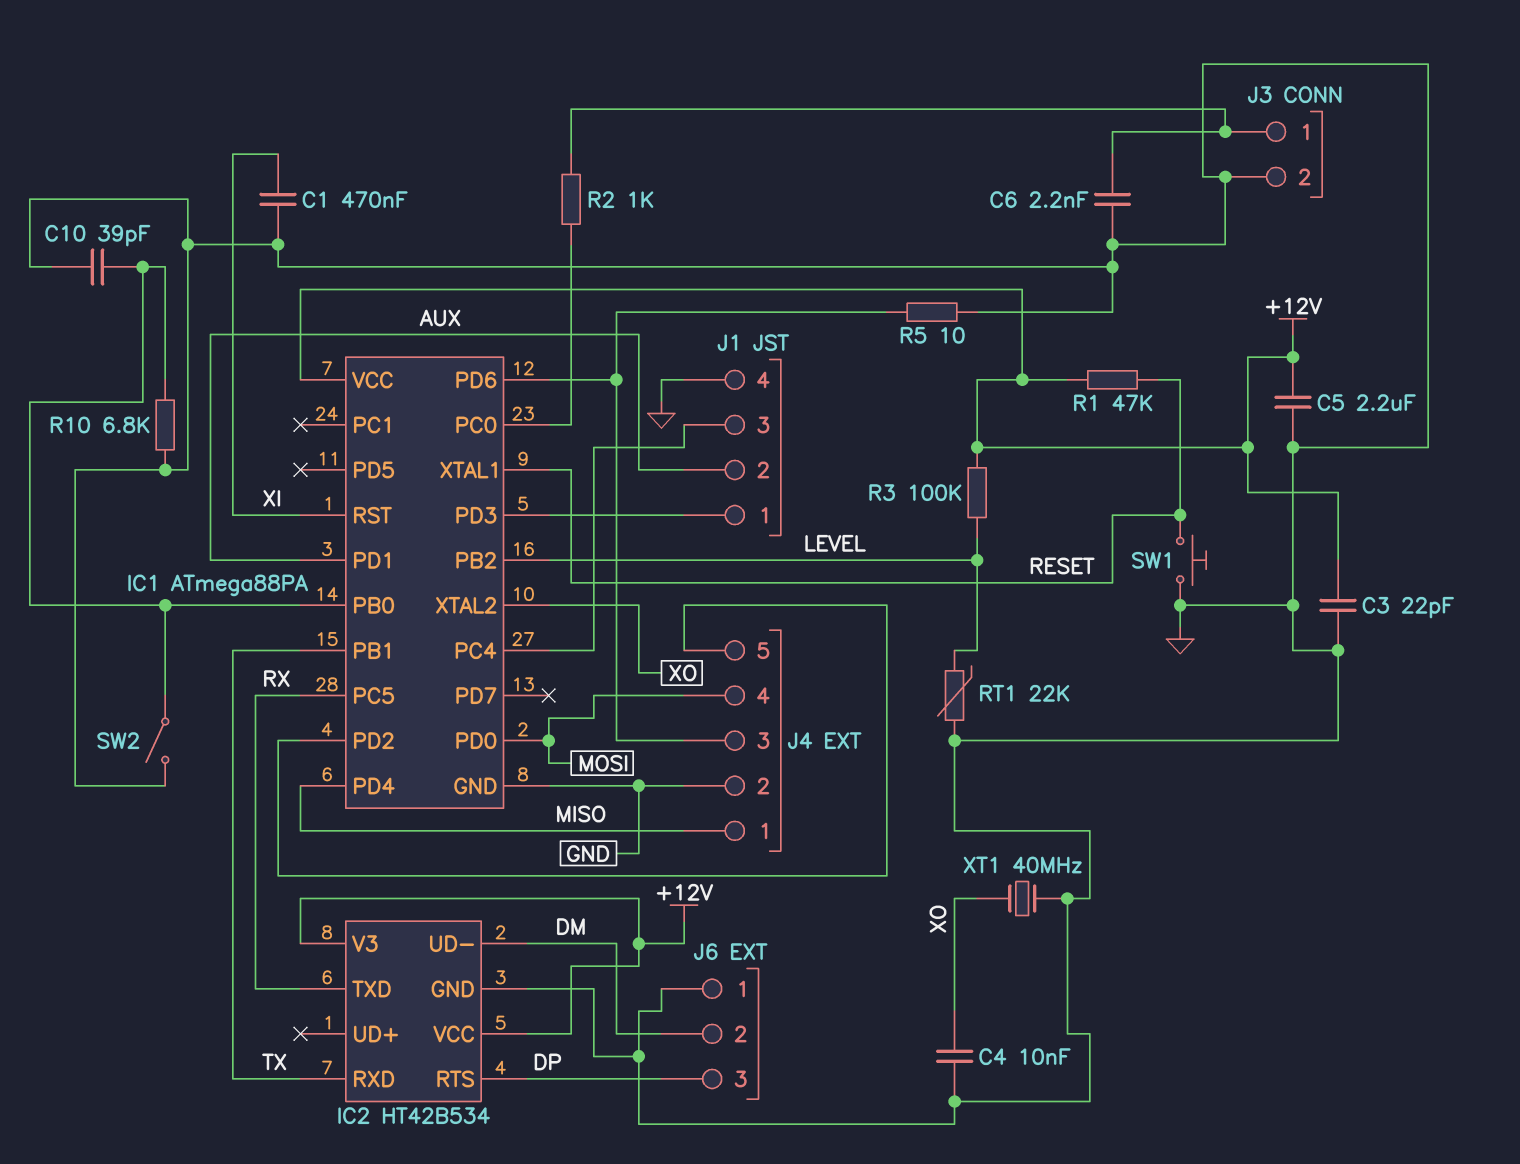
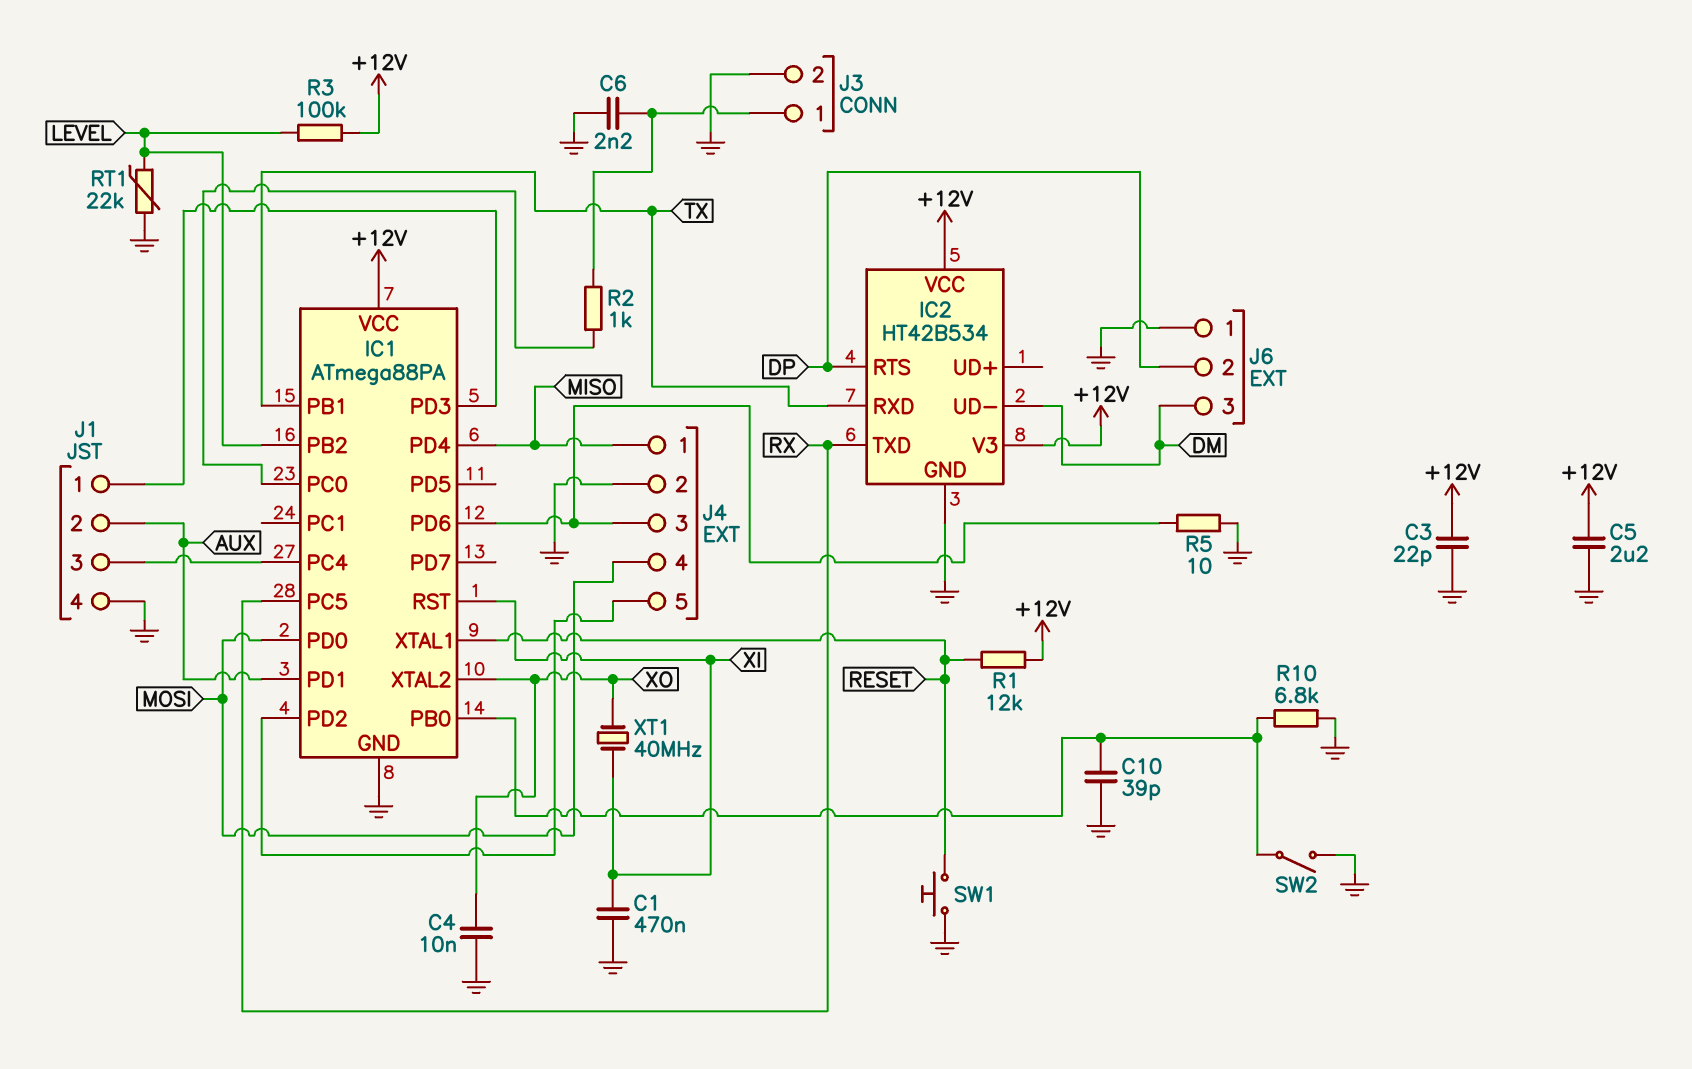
J6 pin 2: DM -> DP
J6 pin 3: DP -> DM
R1: 47k (+12V, RESET) -> 12k (+12V, RESET)
XT1: 40MHz (GND, XO) -> 40MHz (XI, XO)

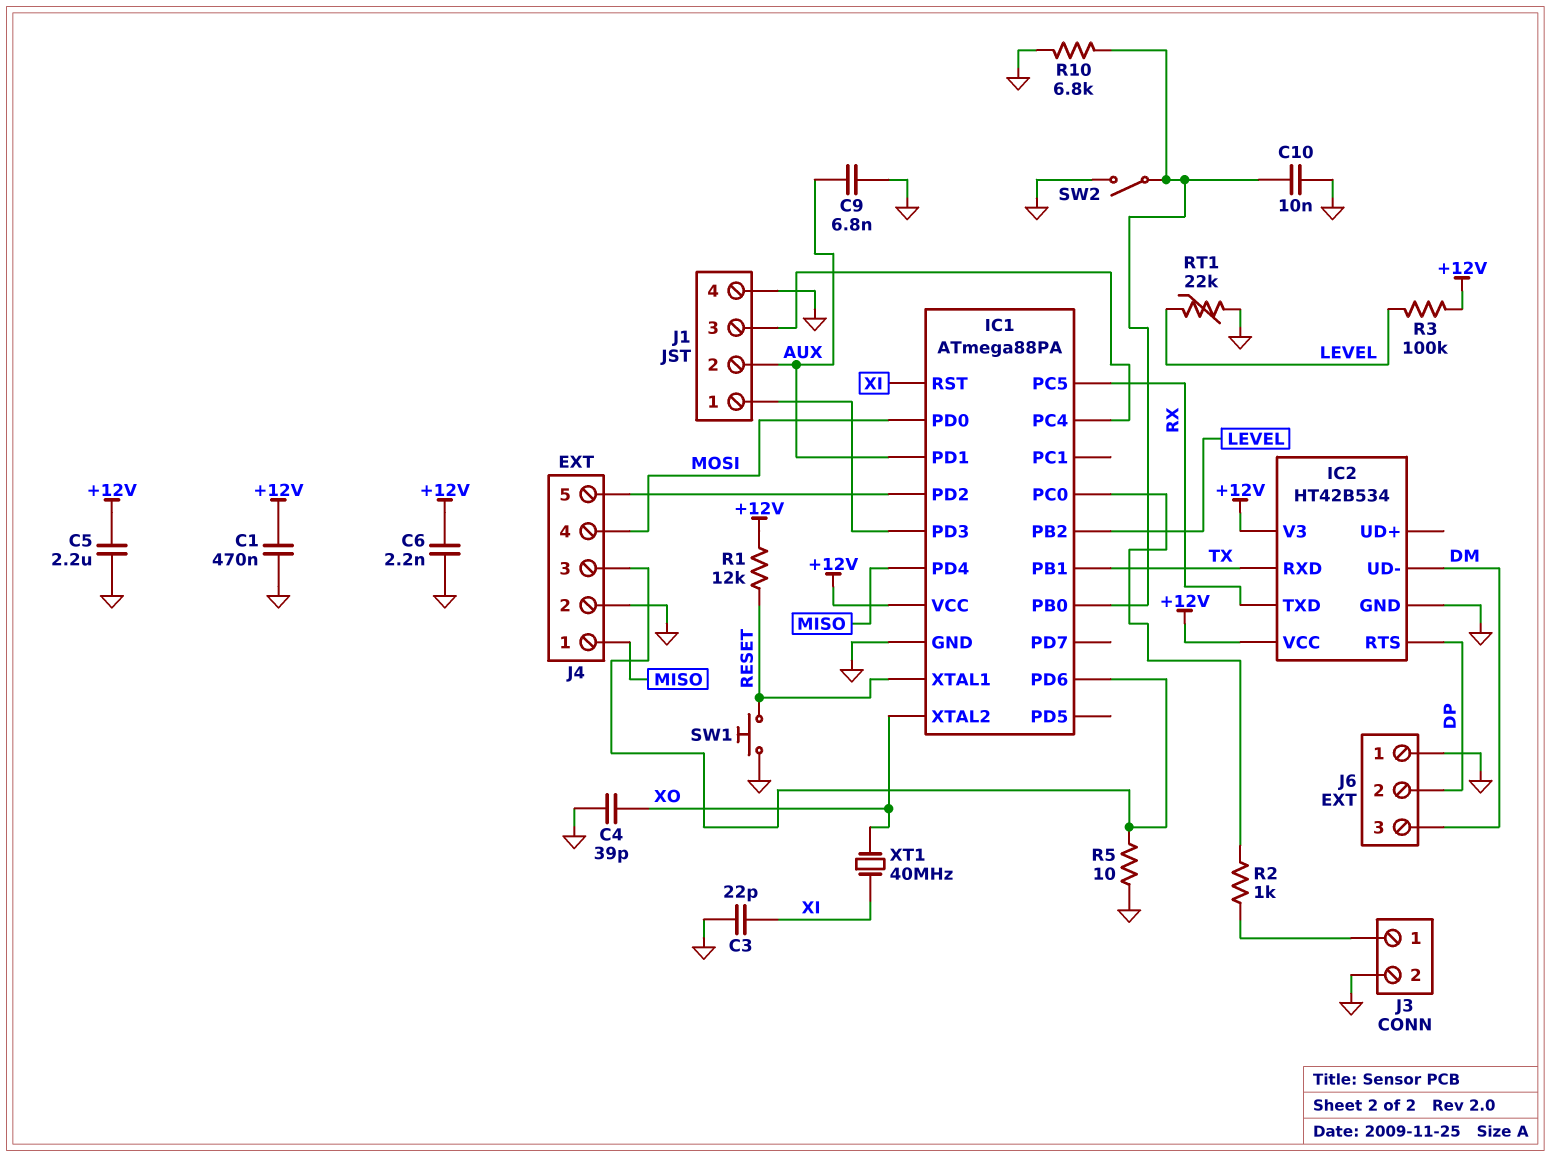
C1: 470nF (GND, XI) -> 470nF (+12V, GND)
C3: 22pF (+12V, GND) -> 22pF (GND, XI)
C4: 10nF (GND, XO) -> 39pF (GND, XO)
C6: 2.2nF (GND, J3/1) -> 2.2nF (+12V, GND)
C9: none -> 6.8nF (AUX, GND)
C10: 39pF (GND, IC1/PB0) -> 10nF (GND, IC1/PB0)

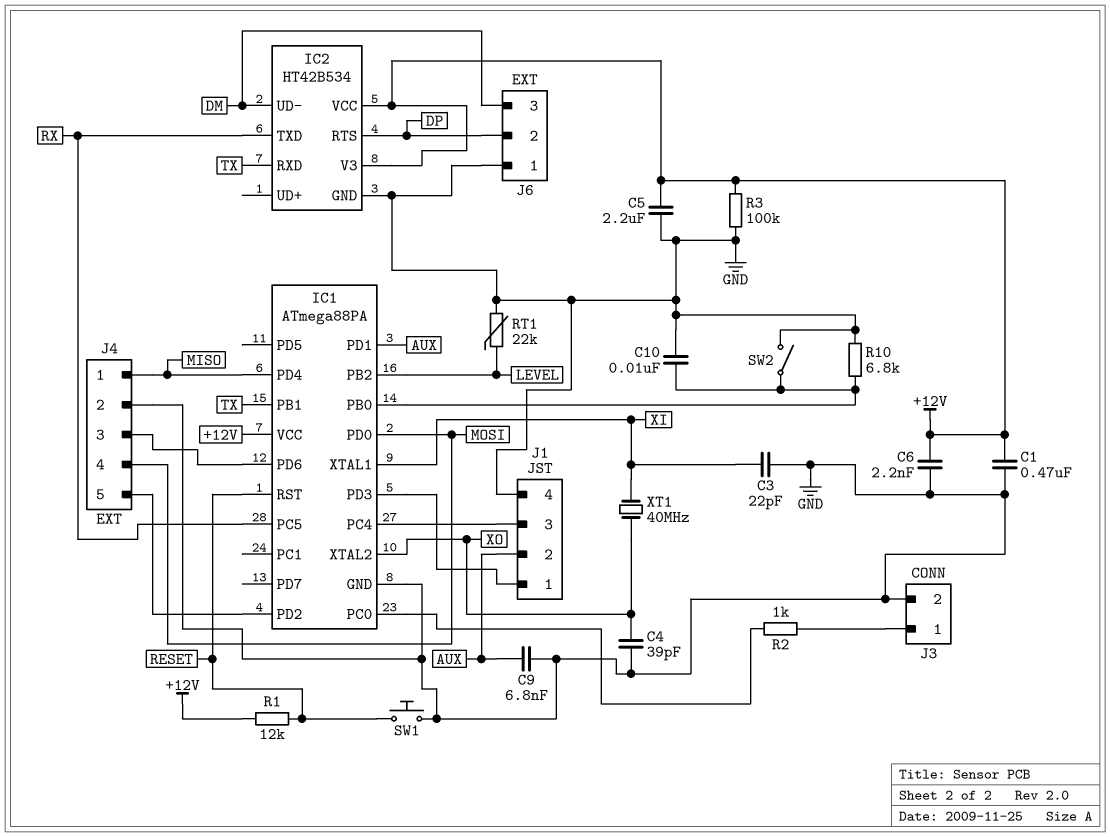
IC1 pin RST: XI -> RESET
IC1 pin XTAL1: RESET -> XI
R3: 100k (+12V, LEVEL) -> 100k (+12V, GND)
R5: 10 (GND, IC1/PD6) -> none

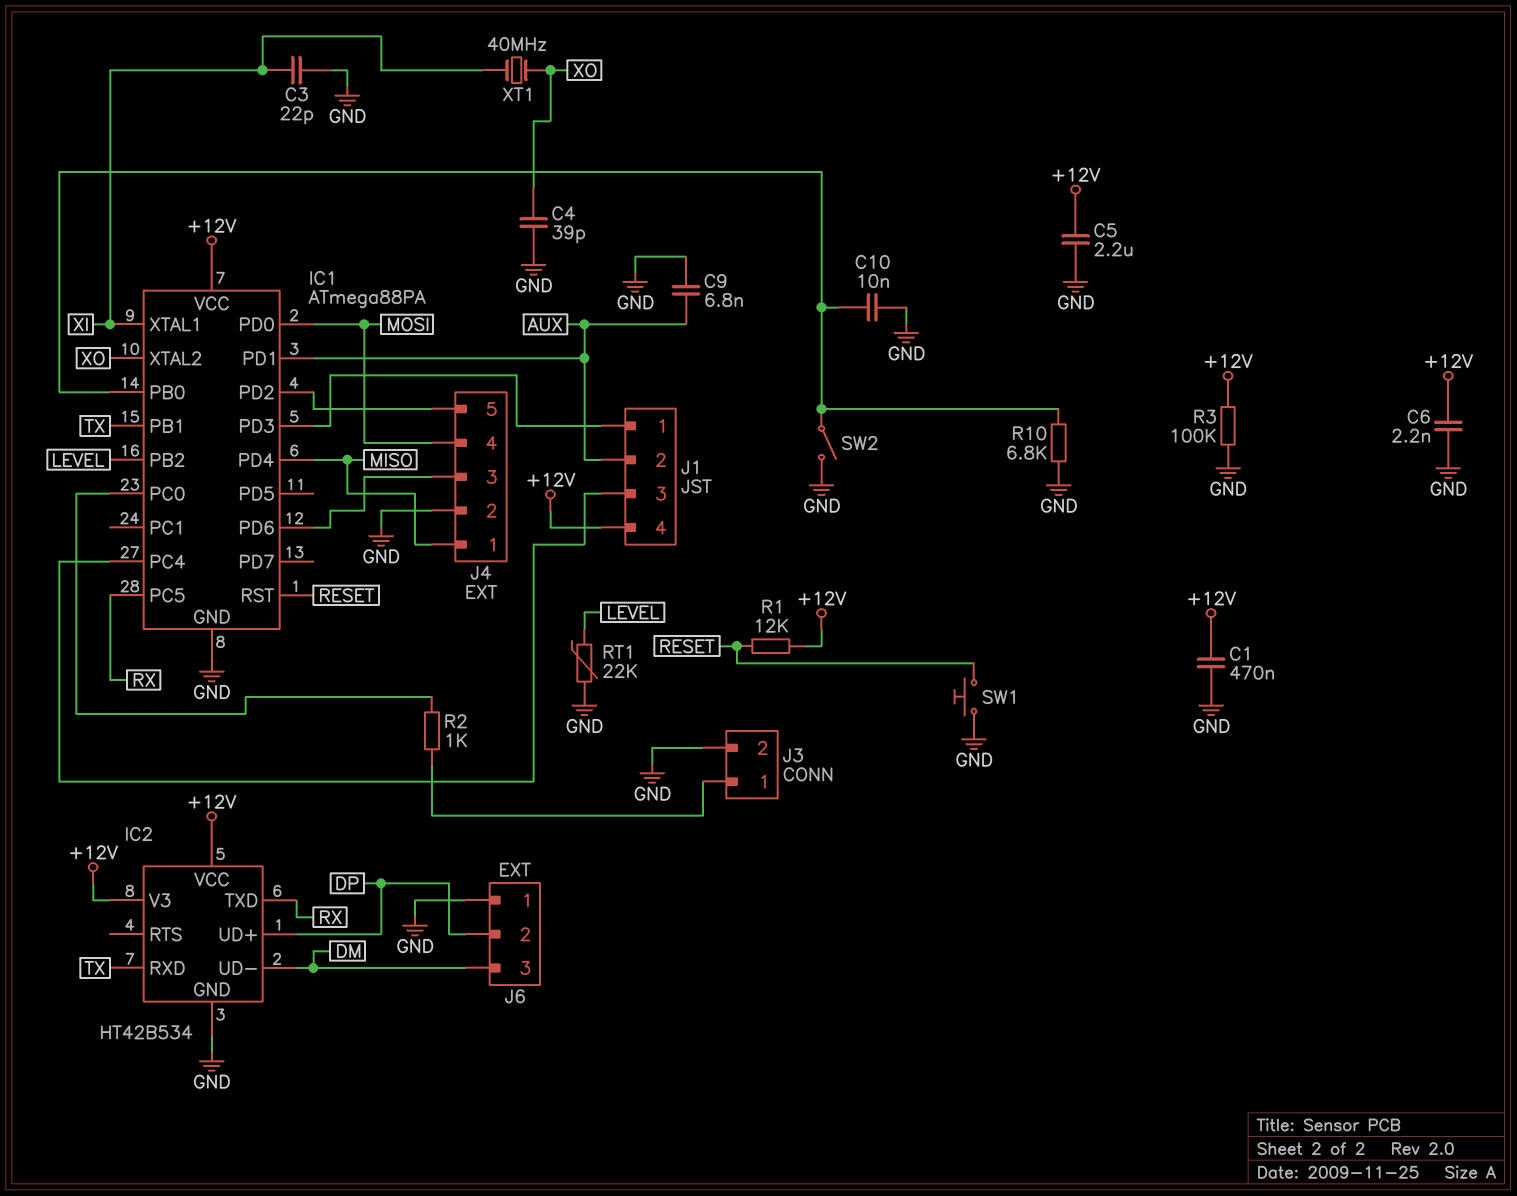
IC2 pin RTS: DP -> none
IC2 pin UD+: none -> DP
J1 pin 4: GND -> +12V

